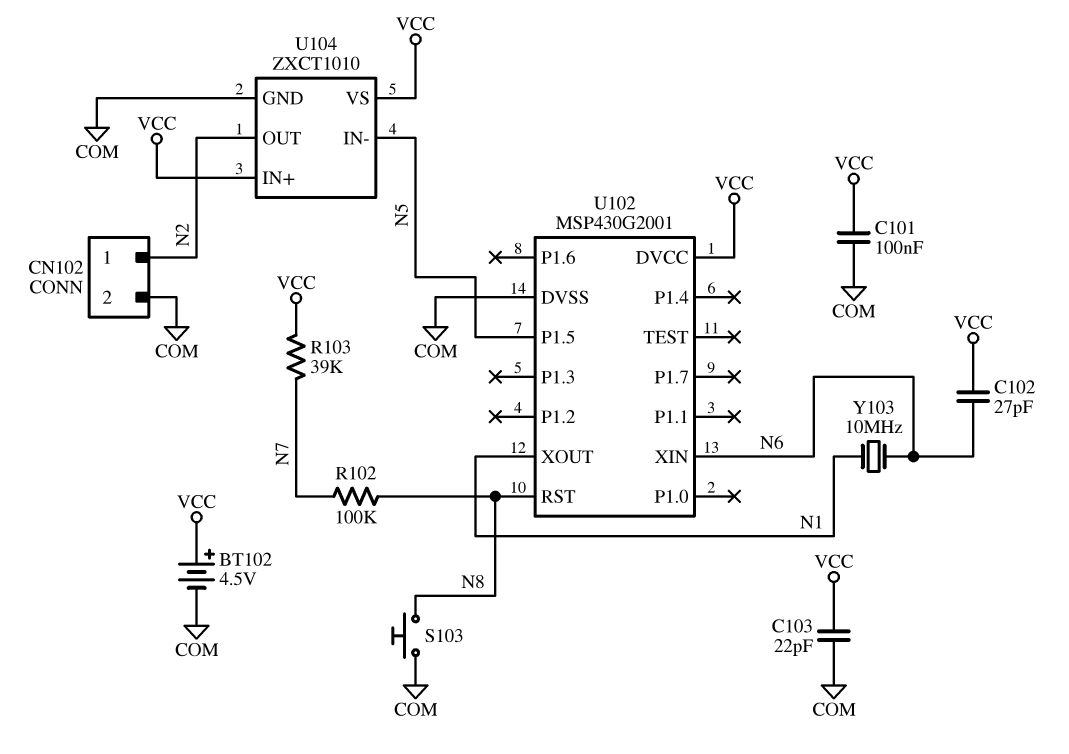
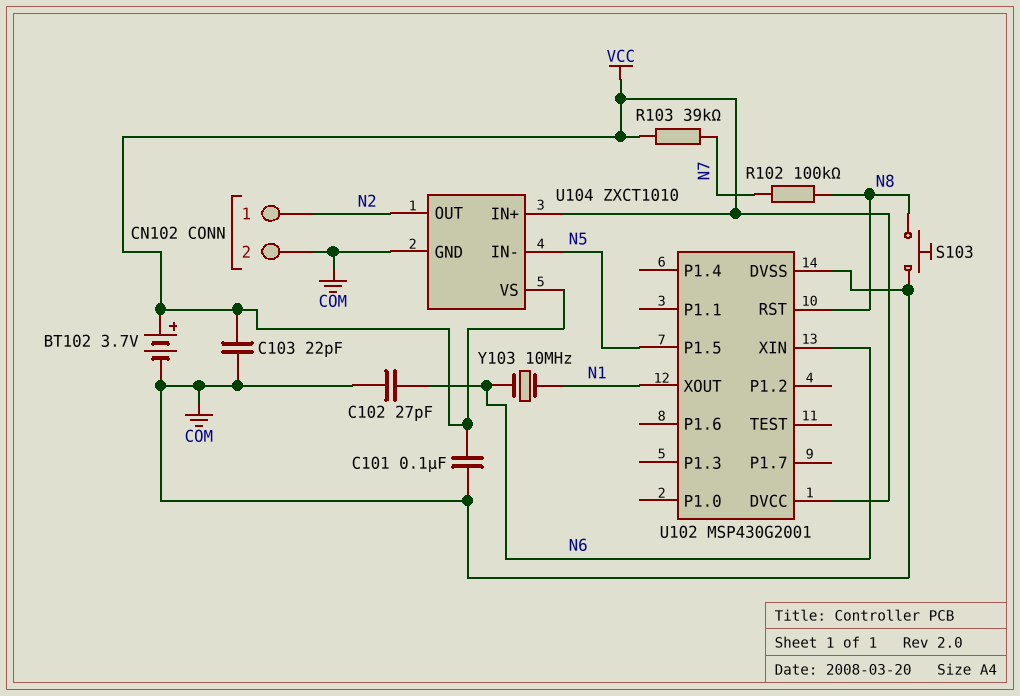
BT102: 4.5V (plus VCC, minus COM) -> 3.7V (plus VCC, minus COM)
C102: 27pF (N6, VCC) -> 27pF (COM, N6)

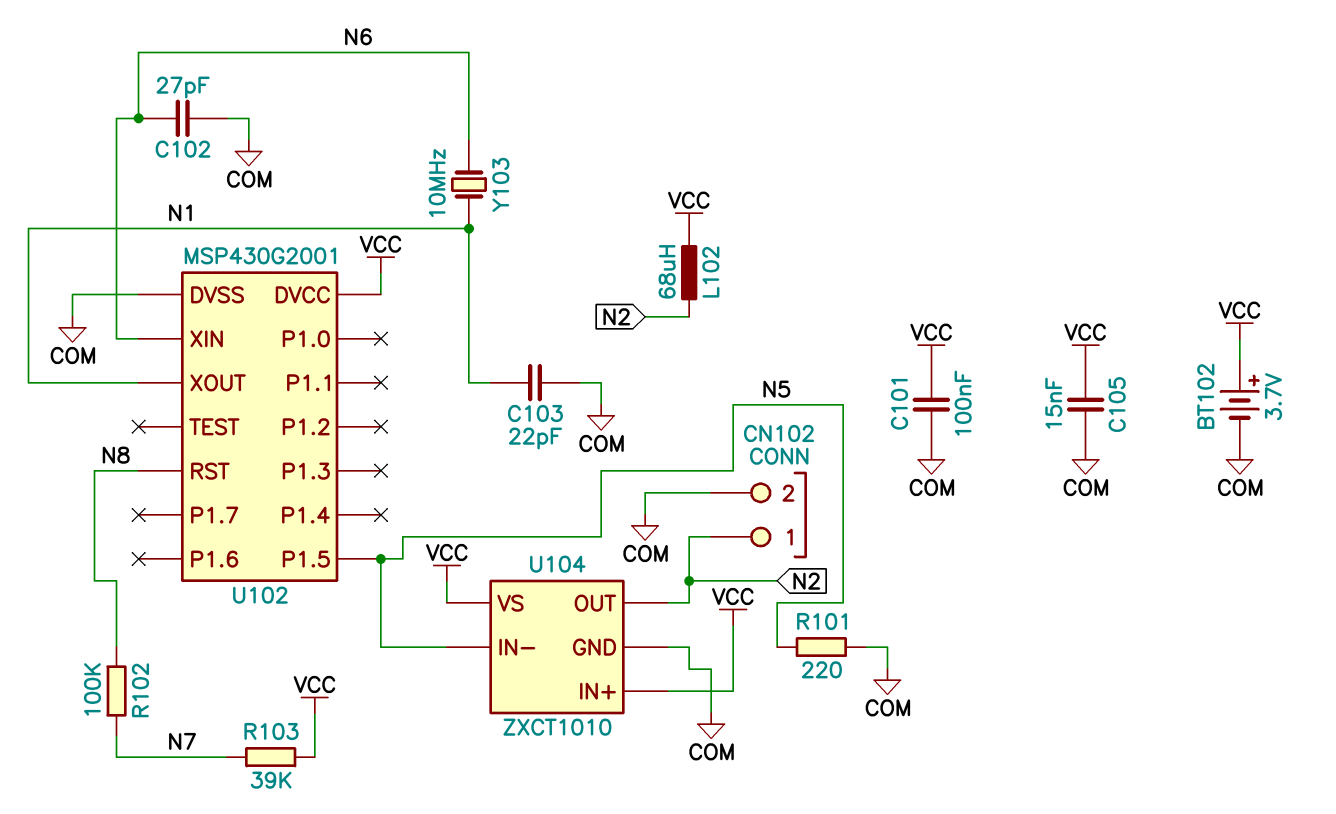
C103: 22pF (COM, VCC) -> 22pF (COM, N1)
C105: none -> 15nF (COM, VCC)
L102: none -> 68uH (N2, VCC)
R101: none -> 220 (COM, N5)
S103: button (COM, N8) -> none

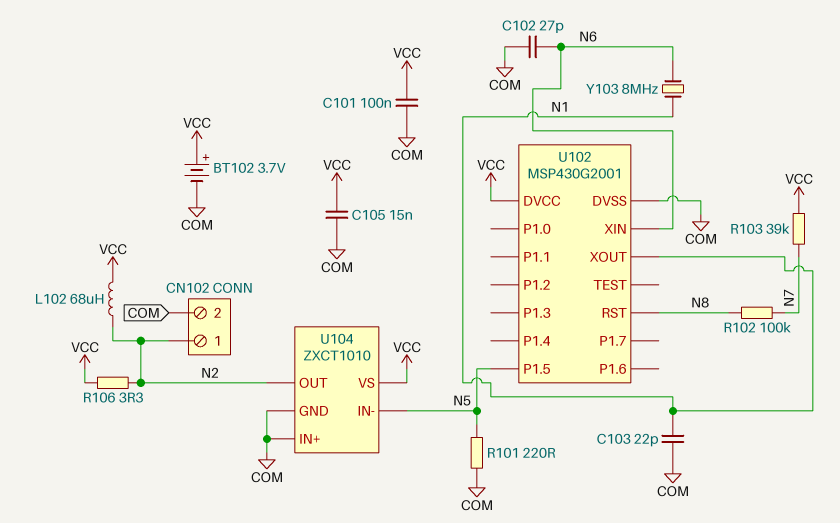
R106: none -> 3.3 (N2, VCC)
U104 pin IN+: VCC -> COM
Y103: 10MHz (N1, N6) -> 8MHz (N1, N6)

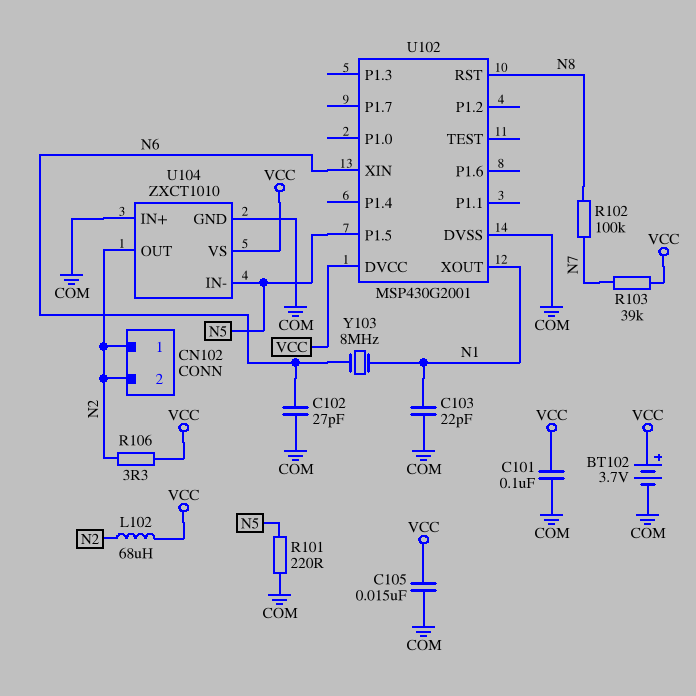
CN102 pin 2: COM -> N2

